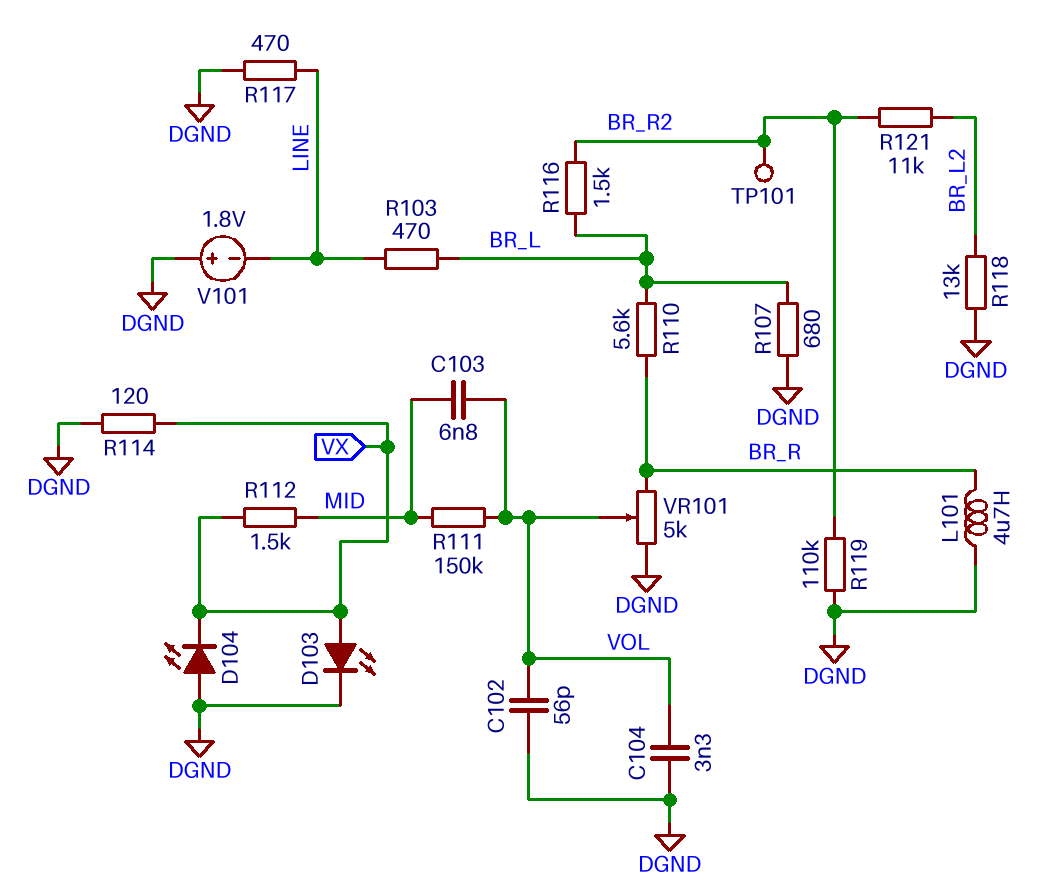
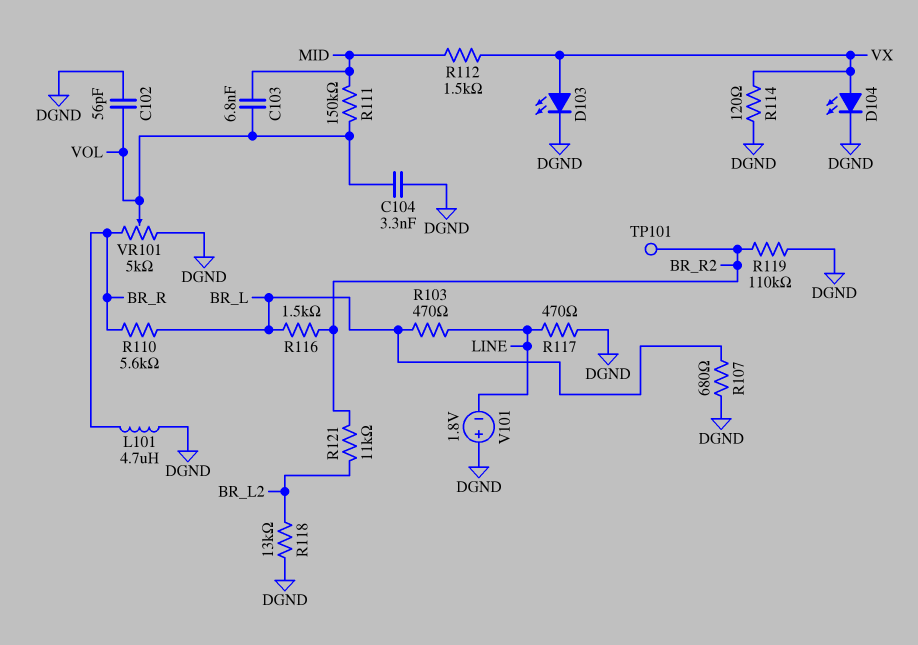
D104: LED (A DGND, K VX) -> LED (A VX, K DGND)

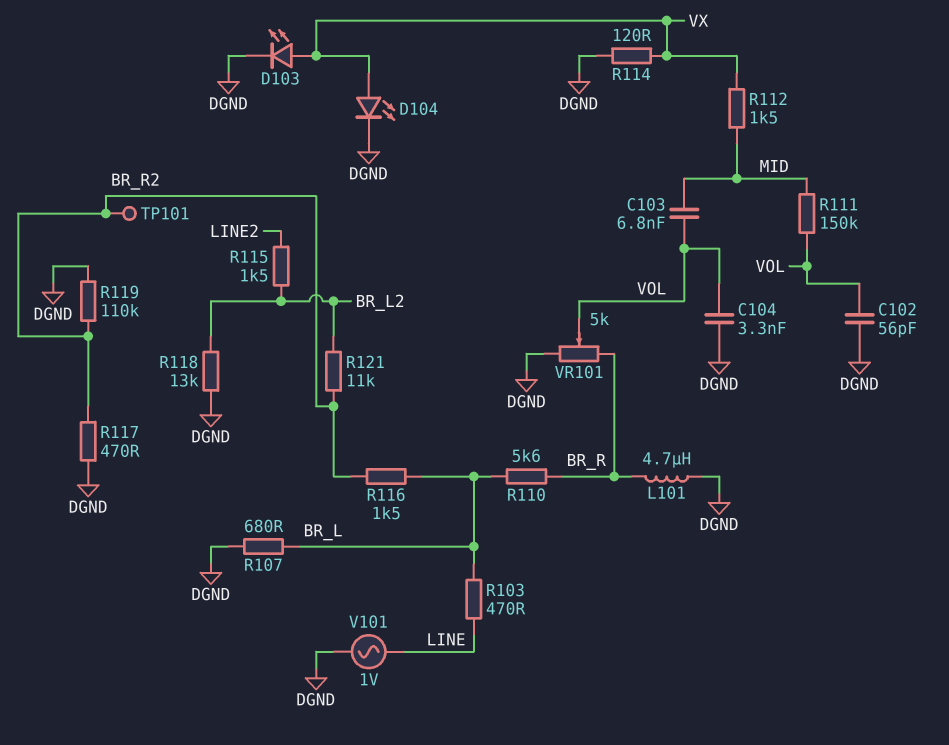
R115: none -> 1.5k (BR_L2, LINE2)
R117: 470 (DGND, LINE) -> 470 (BR_R2, DGND)
V101: 1.8V (plus DGND, minus LINE) -> AC 1V (DGND, LINE)

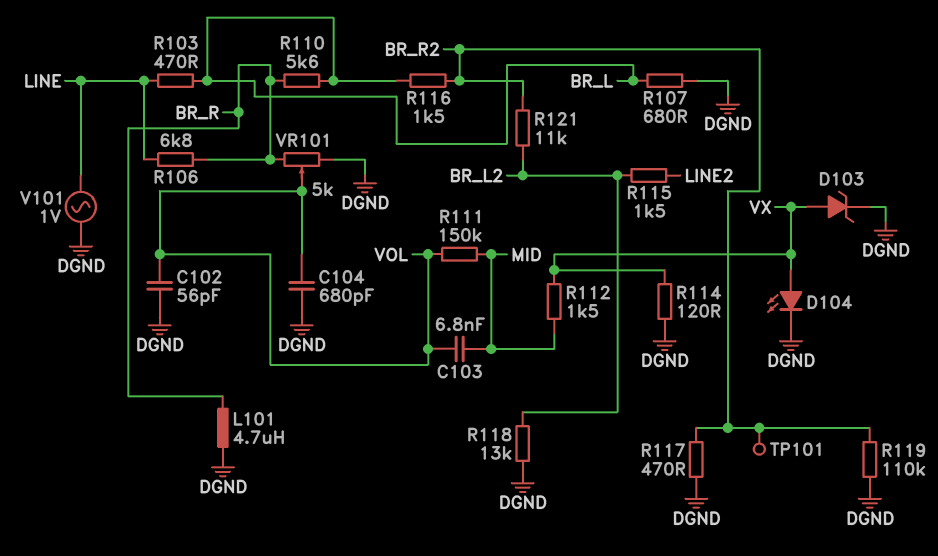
C104: 3.3nF (DGND, VOL) -> 680pF (DGND, VOL)
D103: LED (A VX, K DGND) -> zener (A VX, K DGND)
R106: none -> 6.8k (BR_R, LINE)

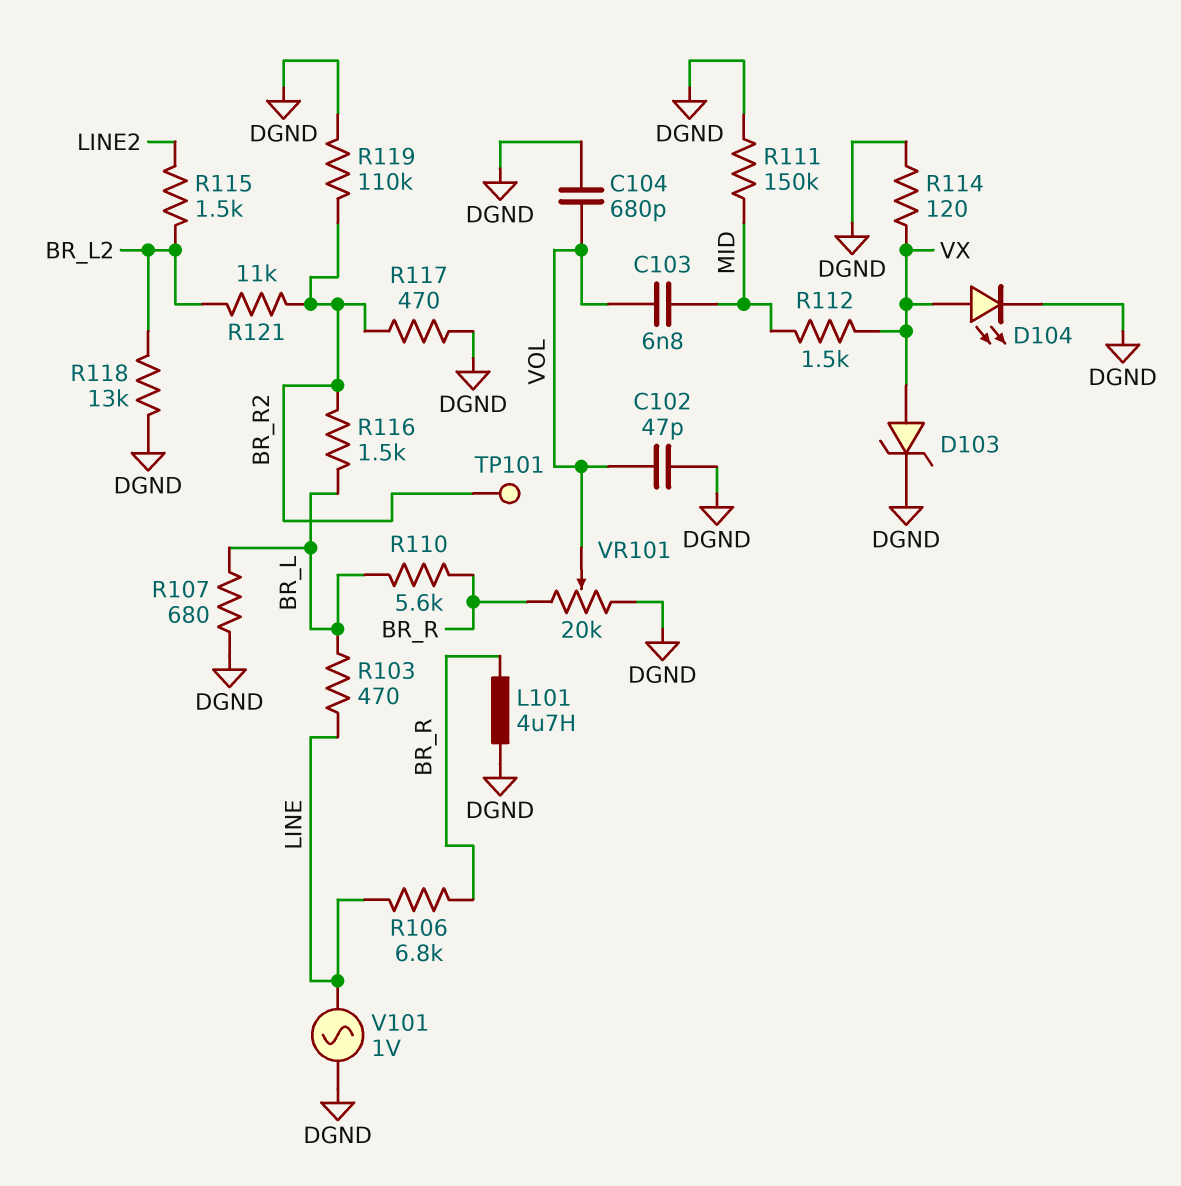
C102: 56pF (DGND, VOL) -> 47pF (DGND, VOL)
R111: 150k (MID, VOL) -> 150k (DGND, MID)
VR101: 5k (BR_R, DGND, wiper VOL) -> 20k (BR_R, DGND, wiper VOL)

